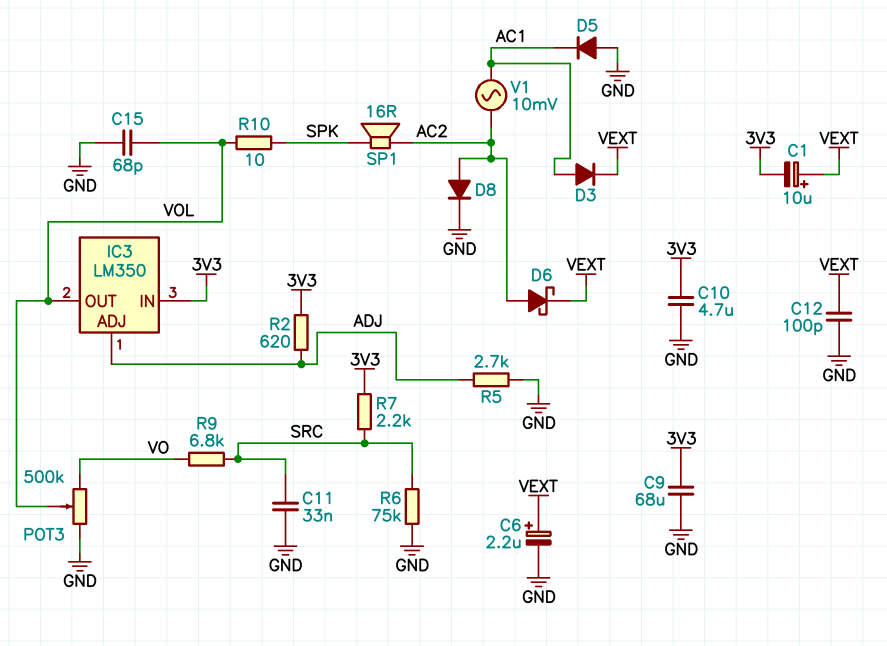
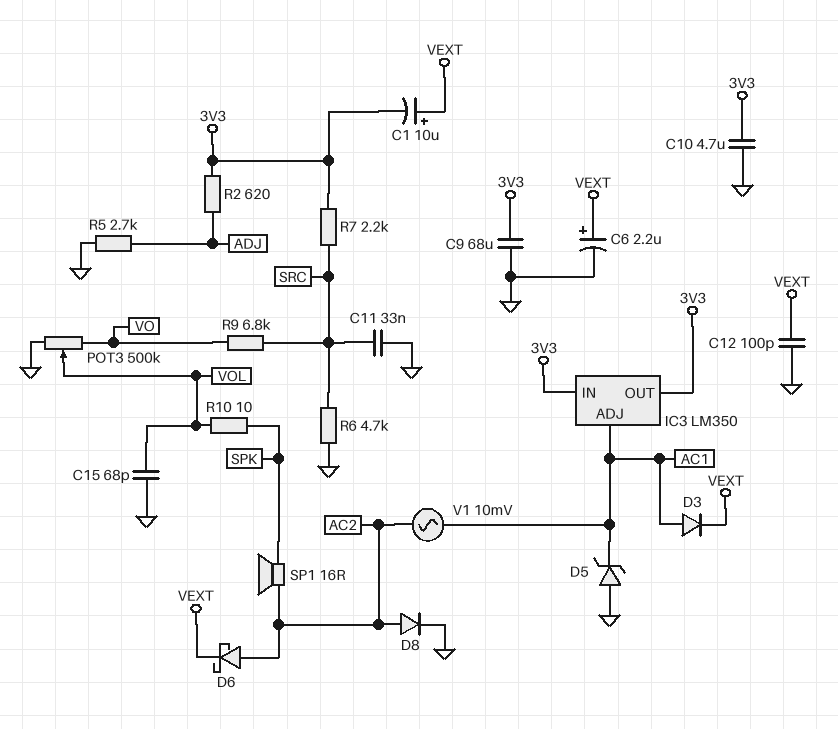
D5: diode (A GND, K AC1) -> zener (A GND, K AC1)
IC3 pin ADJ: ADJ -> AC1
IC3 pin OUT: VOL -> 3V3
R6: 75k (GND, SRC) -> 4.7k (GND, SRC)

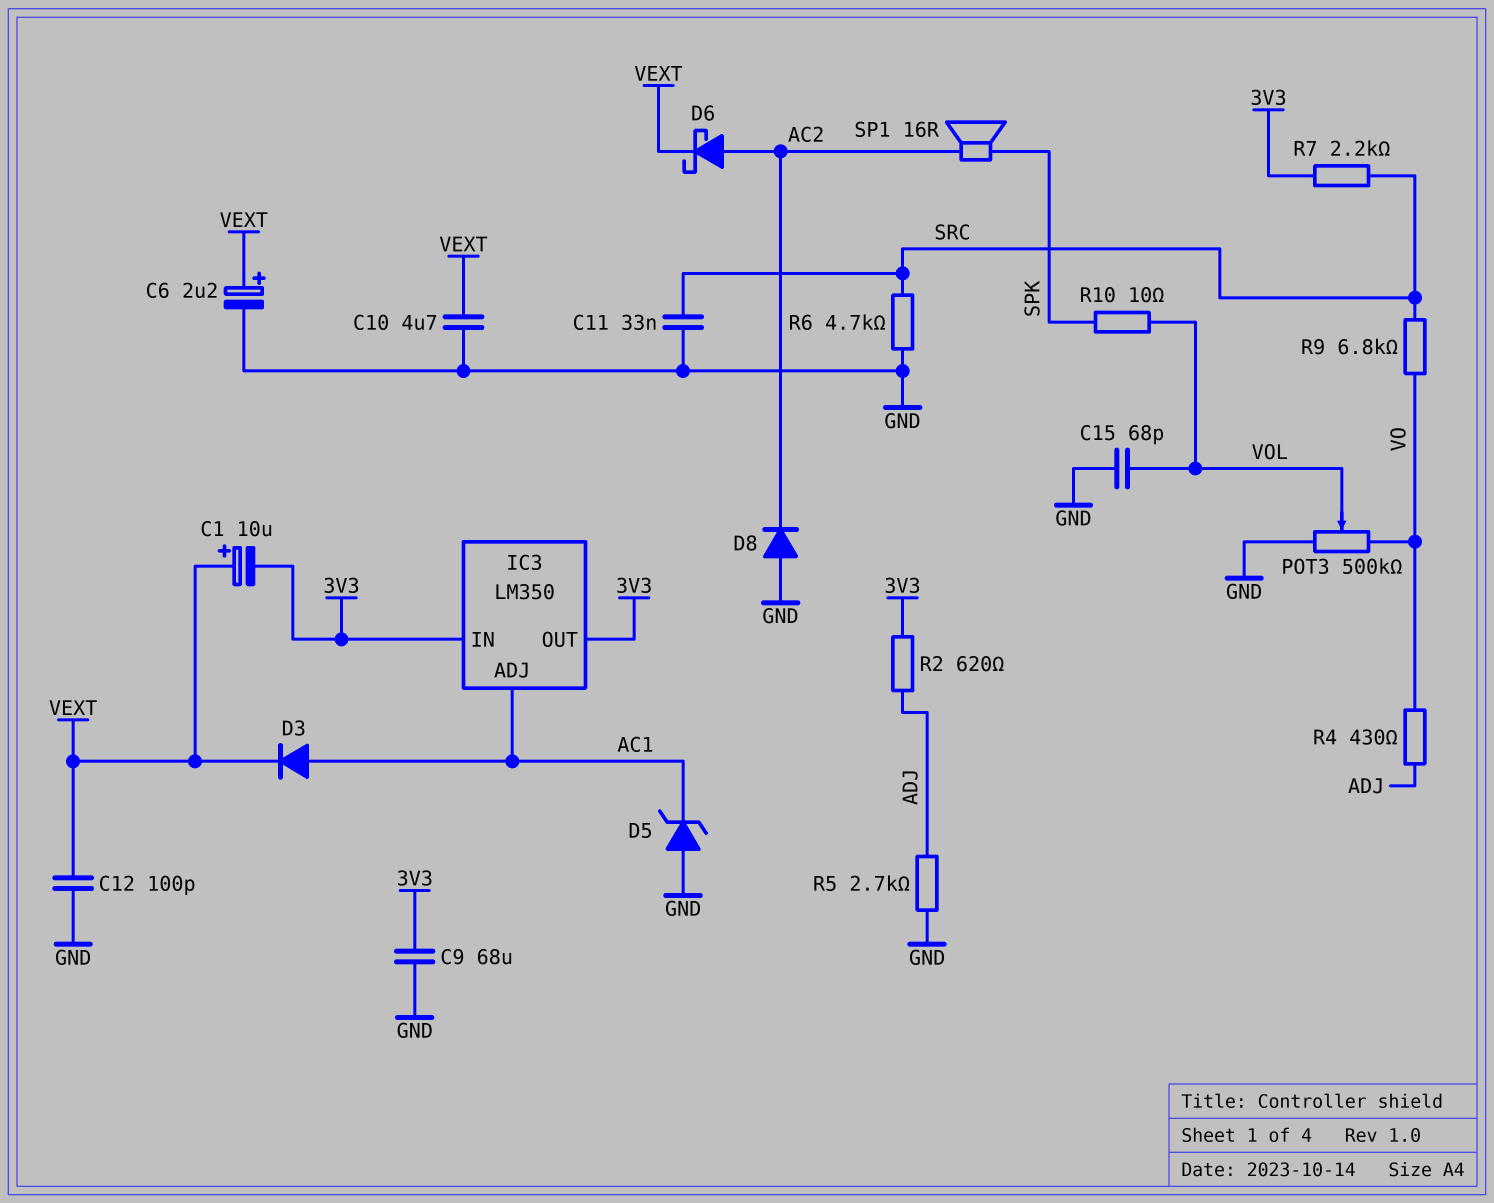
C10: 4.7uF (3V3, GND) -> 4.7uF (GND, VEXT)
D8: diode (A AC2, K GND) -> diode (A GND, K AC2)
R4: none -> 430 (ADJ, VO)
V1: AC 10mV (AC1, AC2) -> none

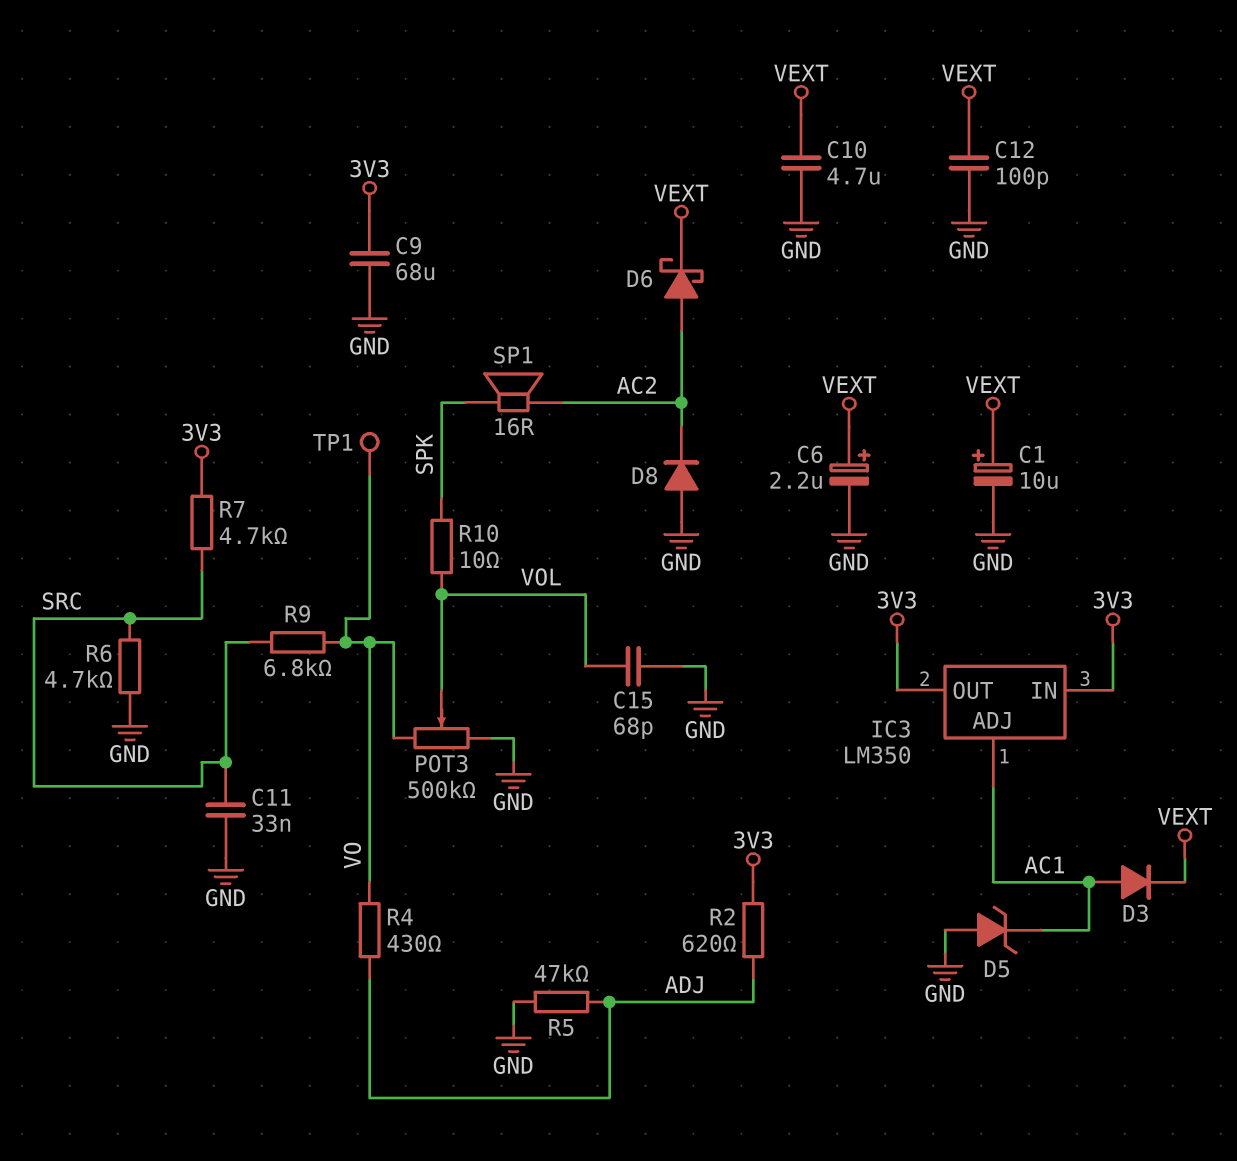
C1: 10uF (plus VEXT, minus 3V3) -> 10uF (plus VEXT, minus GND)
R5: 2.7k (ADJ, GND) -> 47k (ADJ, GND)
R7: 2.2k (3V3, SRC) -> 4.7k (3V3, SRC)
TP1: none -> test point (VO)

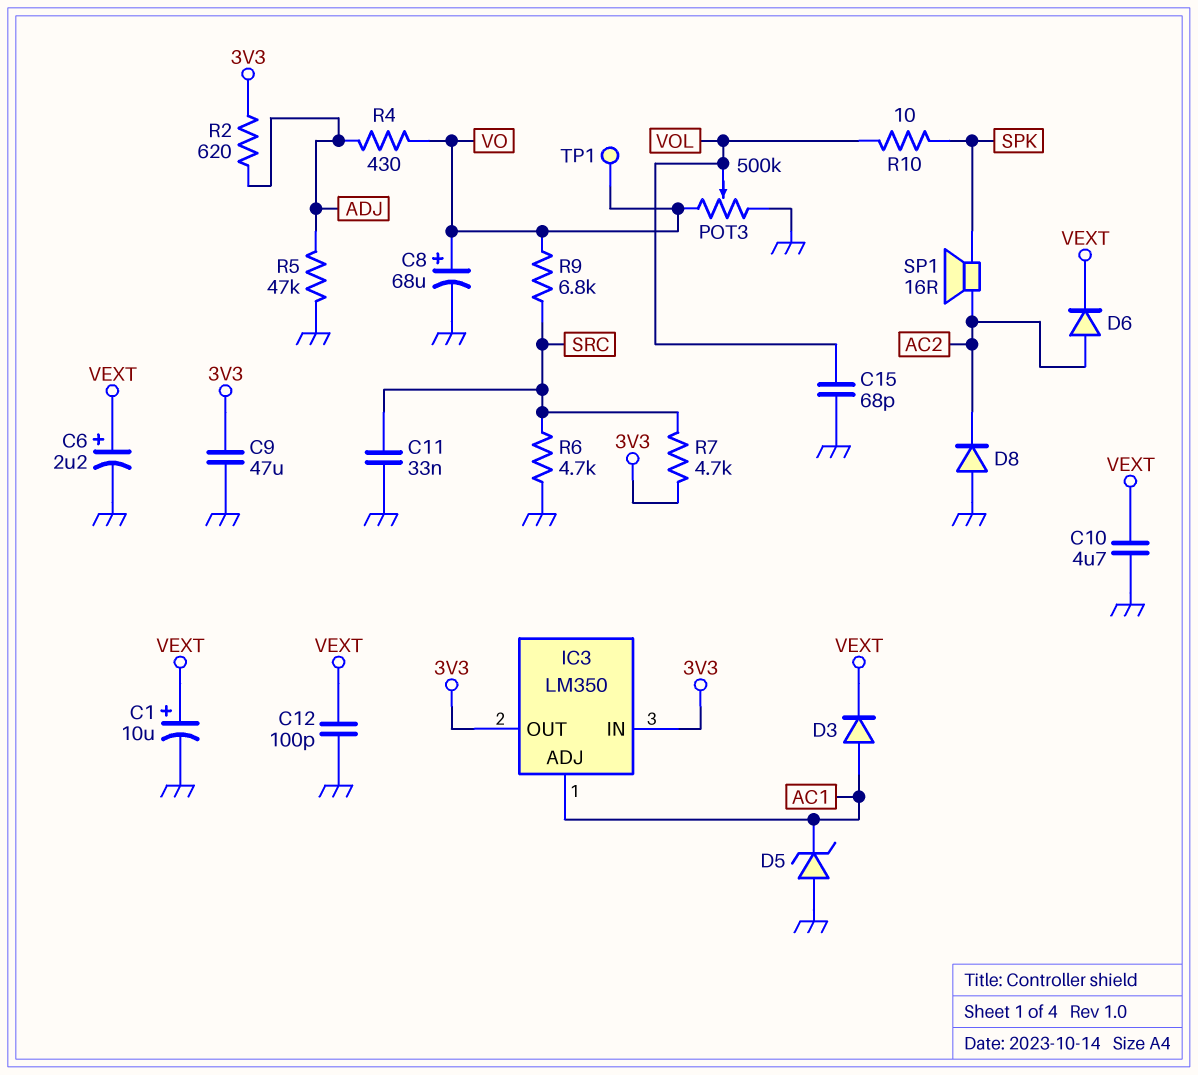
C8: none -> 68uF (plus VO, minus GND)
C9: 68uF (3V3, GND) -> 47uF (3V3, GND)
D6: schottky (A AC2, K VEXT) -> diode (A AC2, K VEXT)

